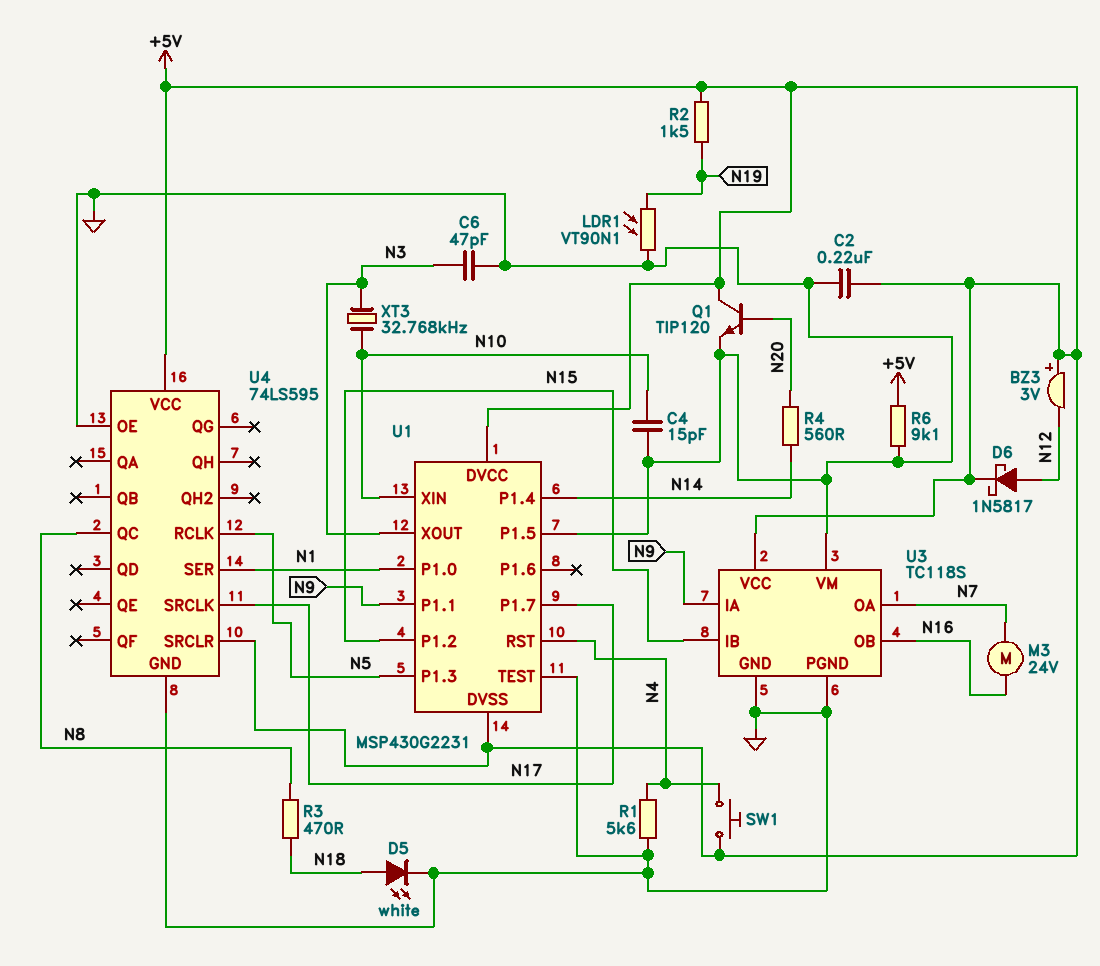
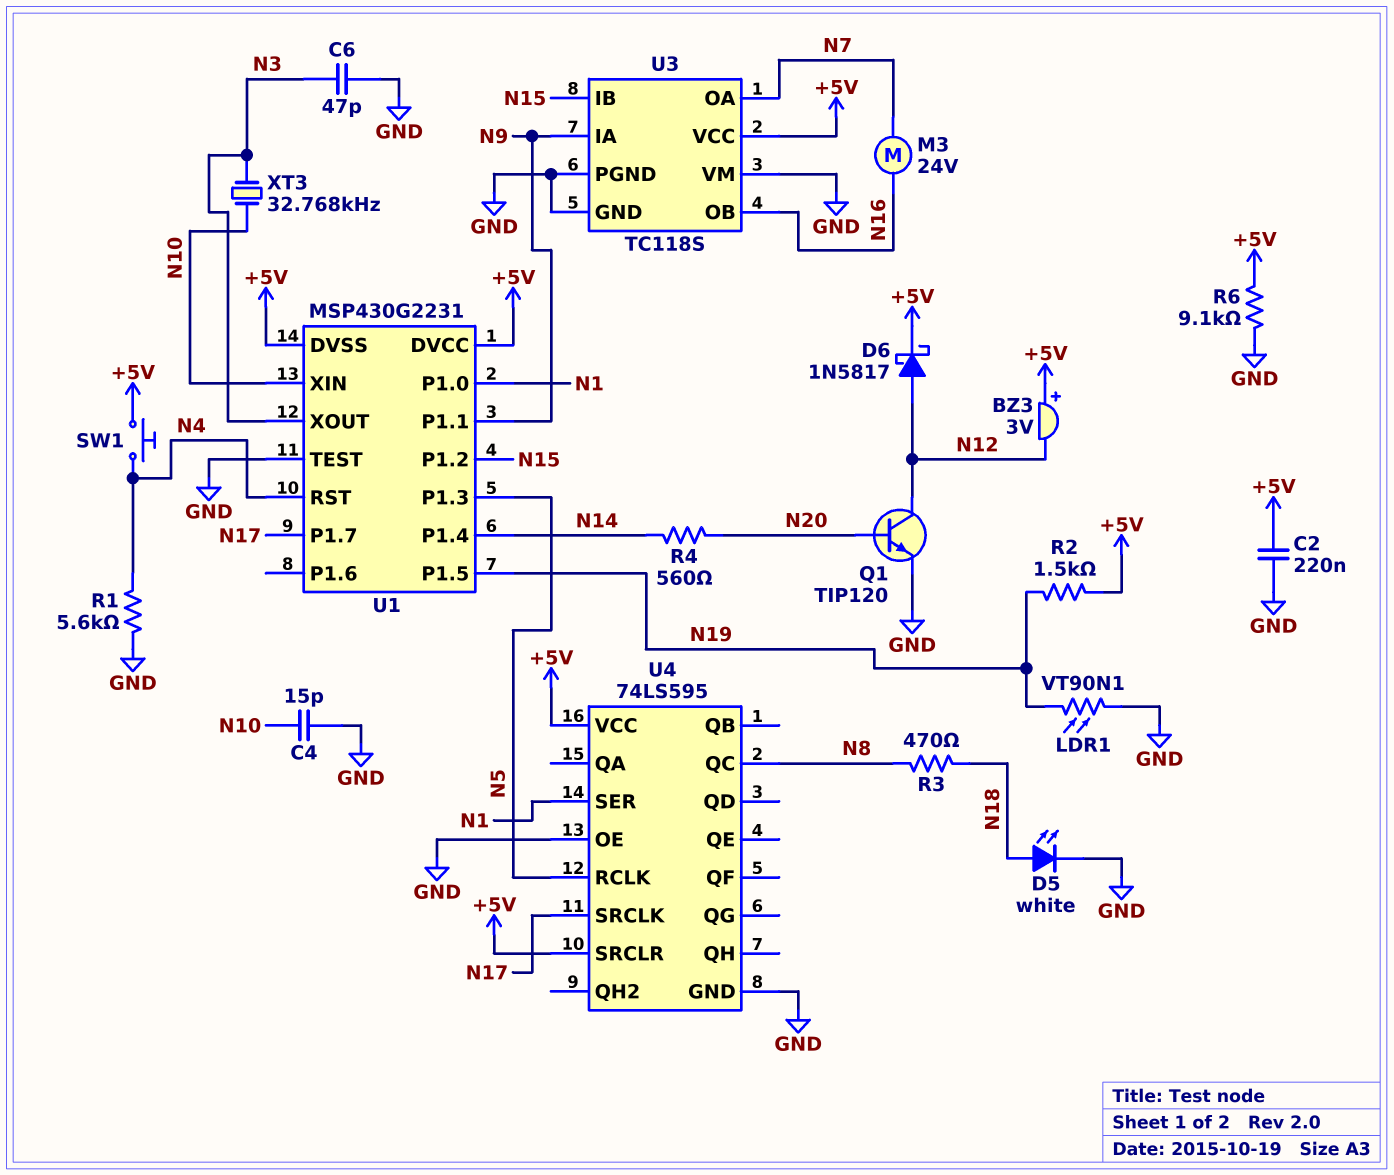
Q1: NPN TIP120 (B N20, C +5V, E GND) -> NPN TIP120 (B N20, C N12, E GND)
U1 pin P1.5: GND -> N19

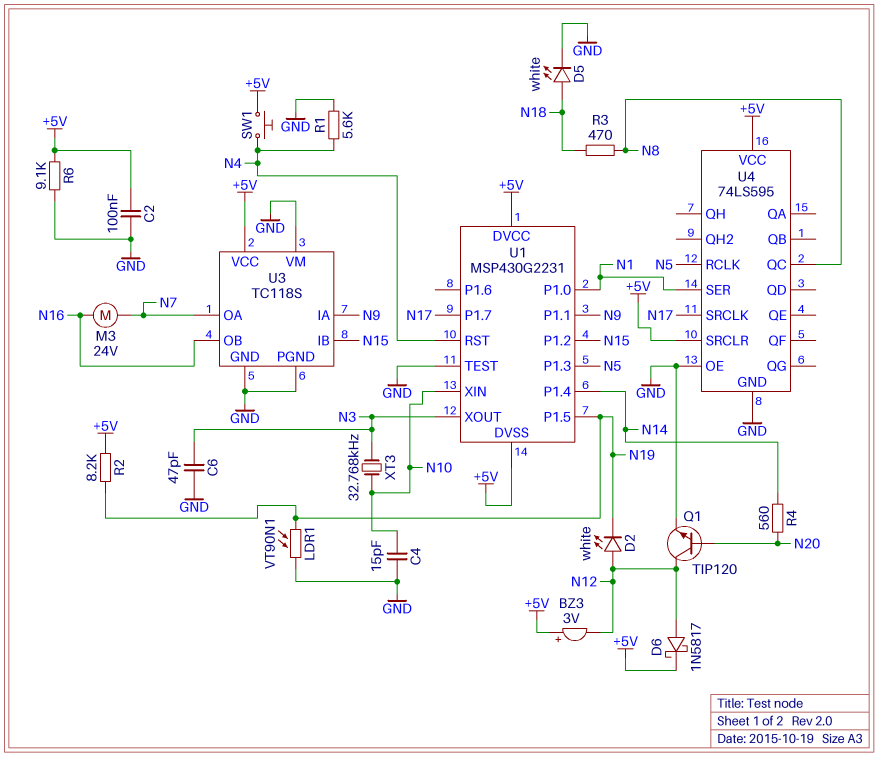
C2: 220nF (+5V, GND) -> 100nF (+5V, GND)
D2: none -> LED white (A N12, K N19)
R2: 1.5k (+5V, N19) -> 8.2k (+5V, N19)

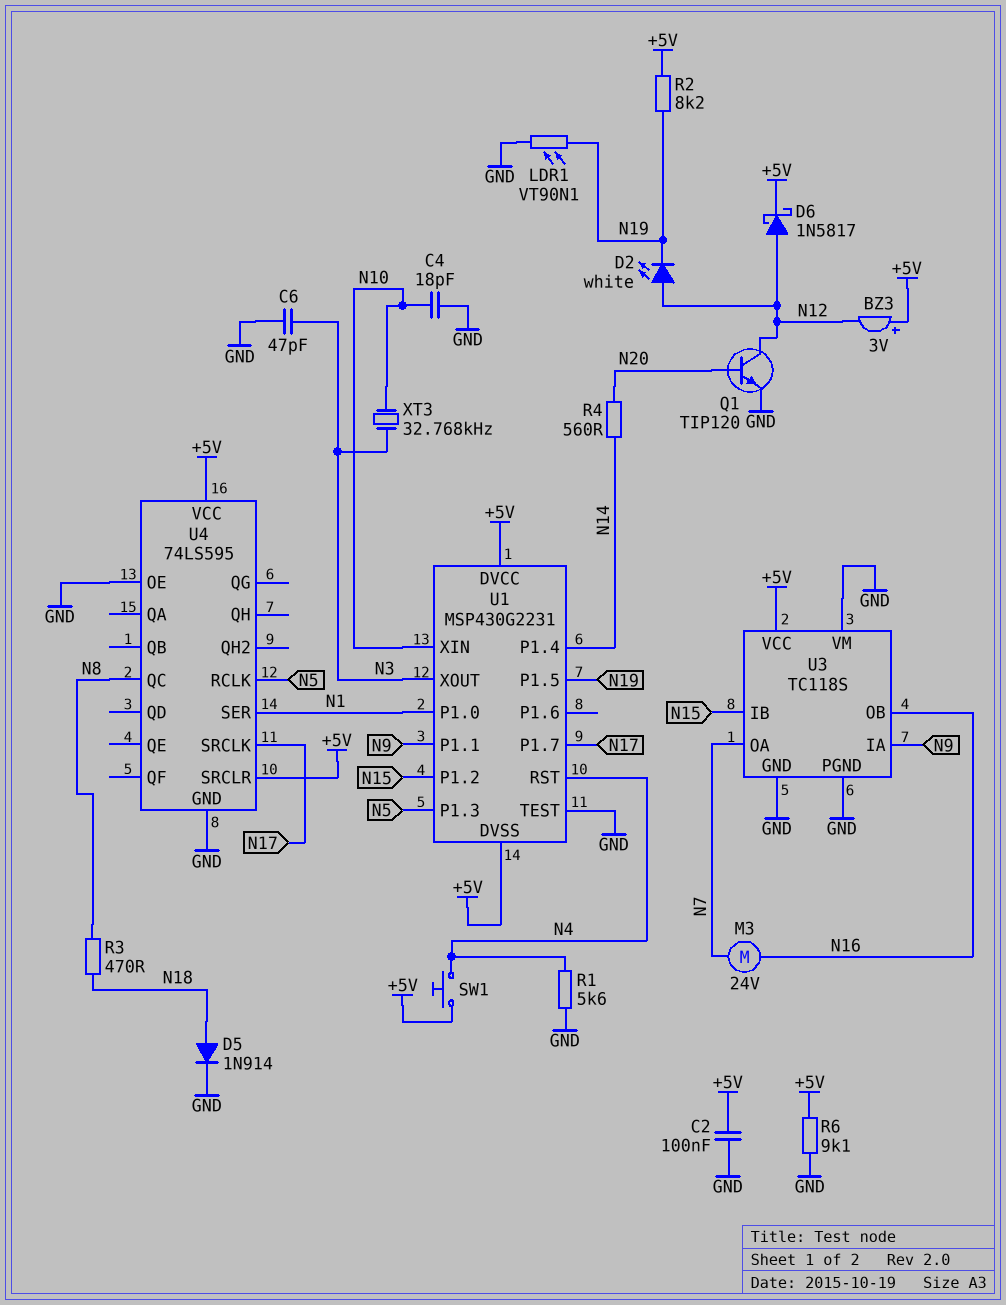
C4: 15pF (GND, N10) -> 18pF (GND, N10)
D5: LED white (A N18, K GND) -> diode 1N914 (A N18, K GND)

